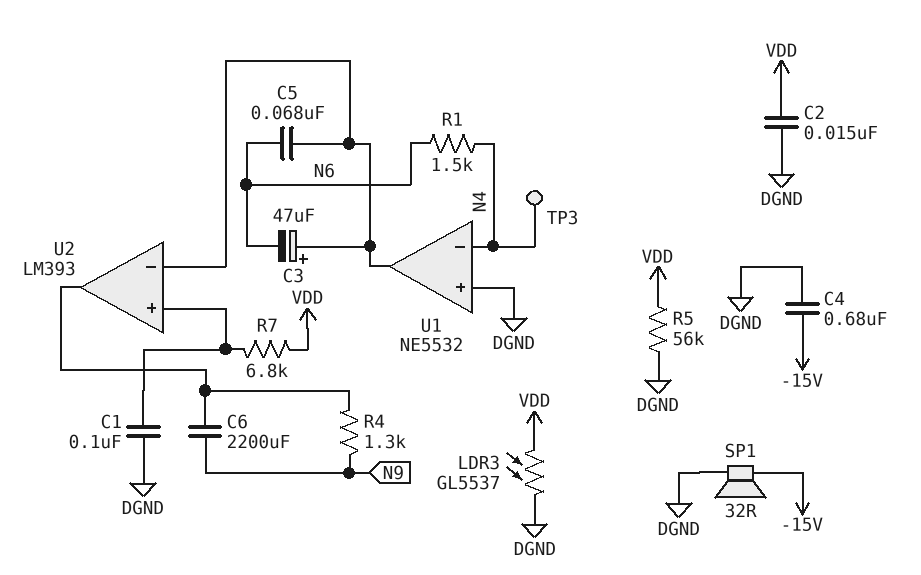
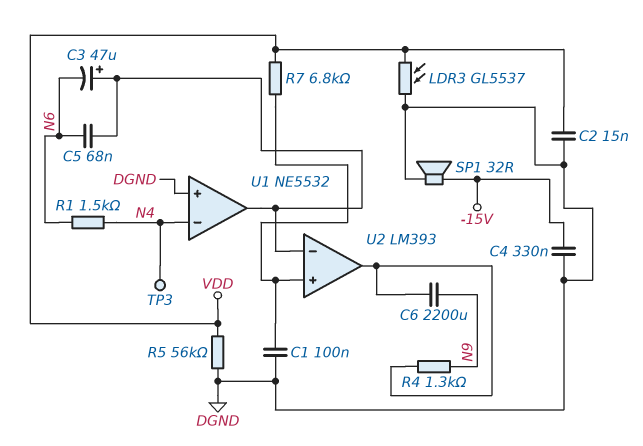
C4: 680nF (-15V, DGND) -> 330nF (-15V, DGND)

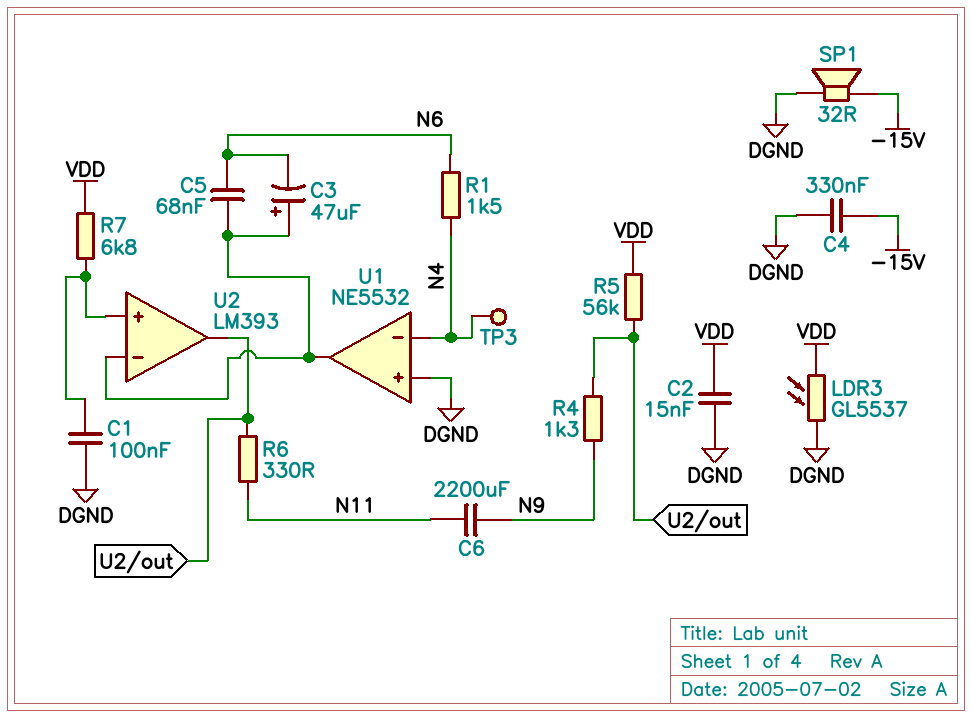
C6: 2200uF (N9, U2/out) -> 2200uF (N9, N11)
R5: 56k (DGND, VDD) -> 56k (U2/out, VDD)
R6: none -> 330 (N11, U2/out)

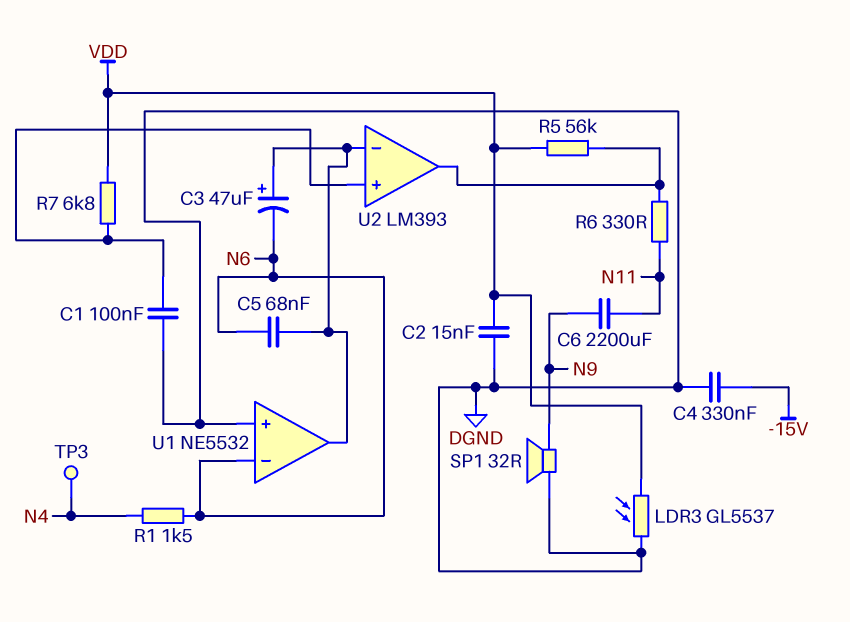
R4: 1.3k (N9, U2/out) -> none
SP1: speaker 32R (-15V, DGND) -> speaker 32R (DGND, N9)
U1 pin in-: N4 -> N6

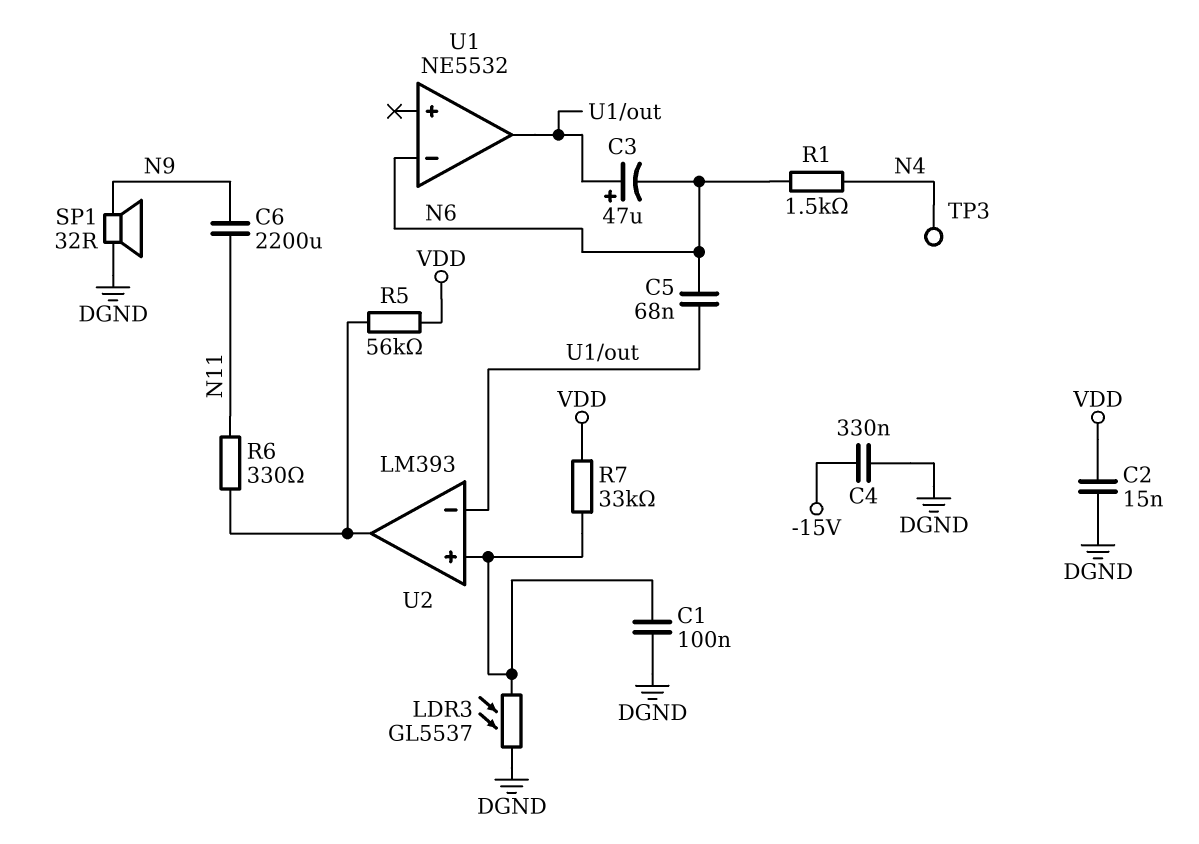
LDR3: GL5537 (DGND, VDD) -> GL5537 (DGND, U2/in+)
R7: 6.8k (U2/in+, VDD) -> 33k (U2/in+, VDD)
U1 pin in+: DGND -> none

